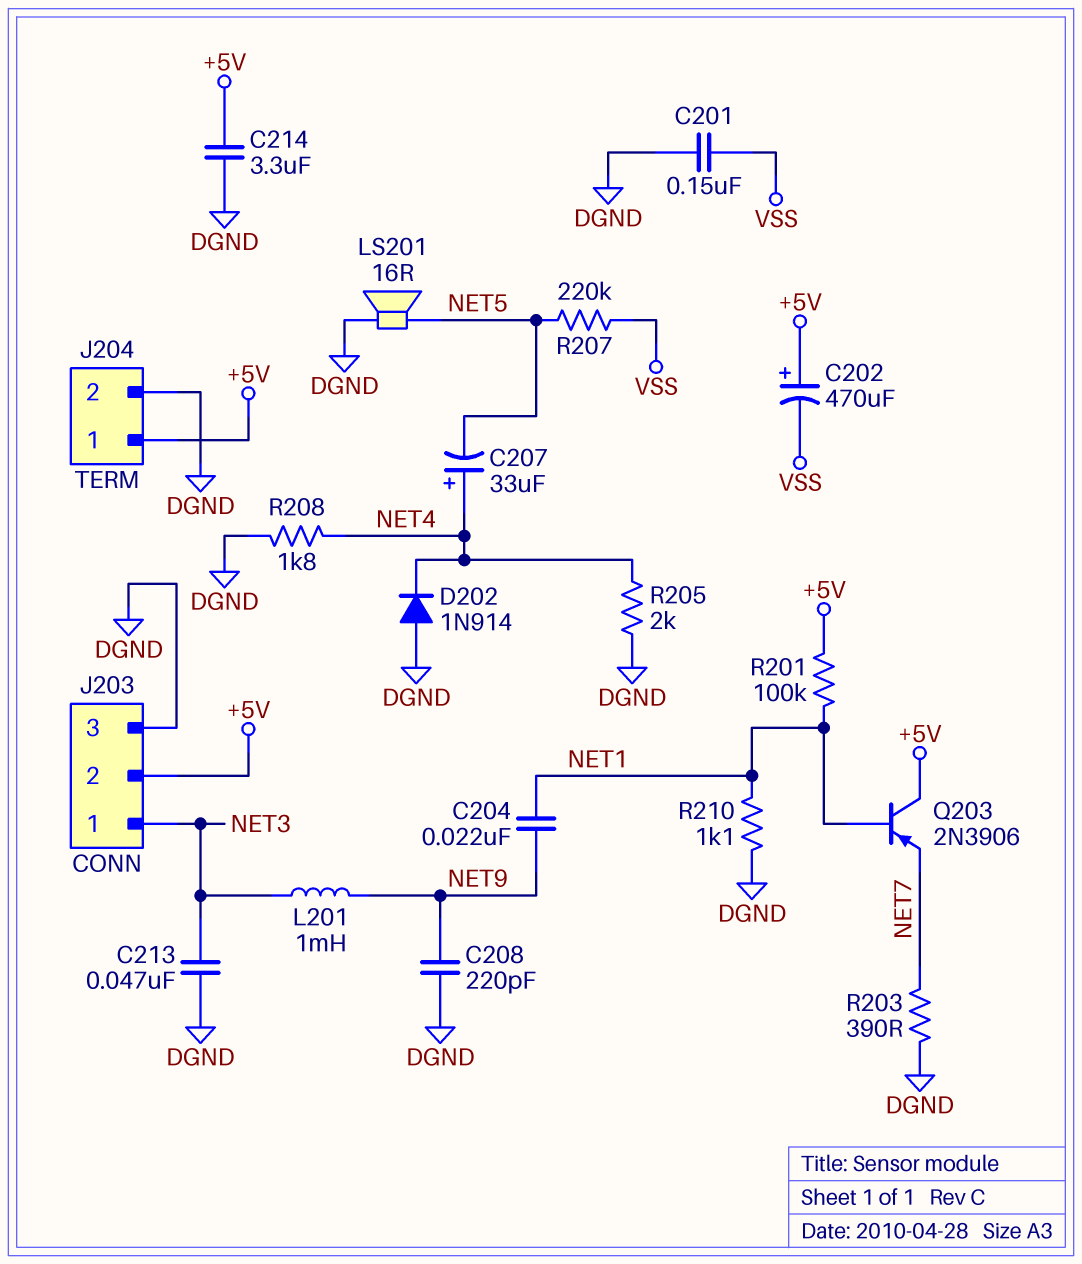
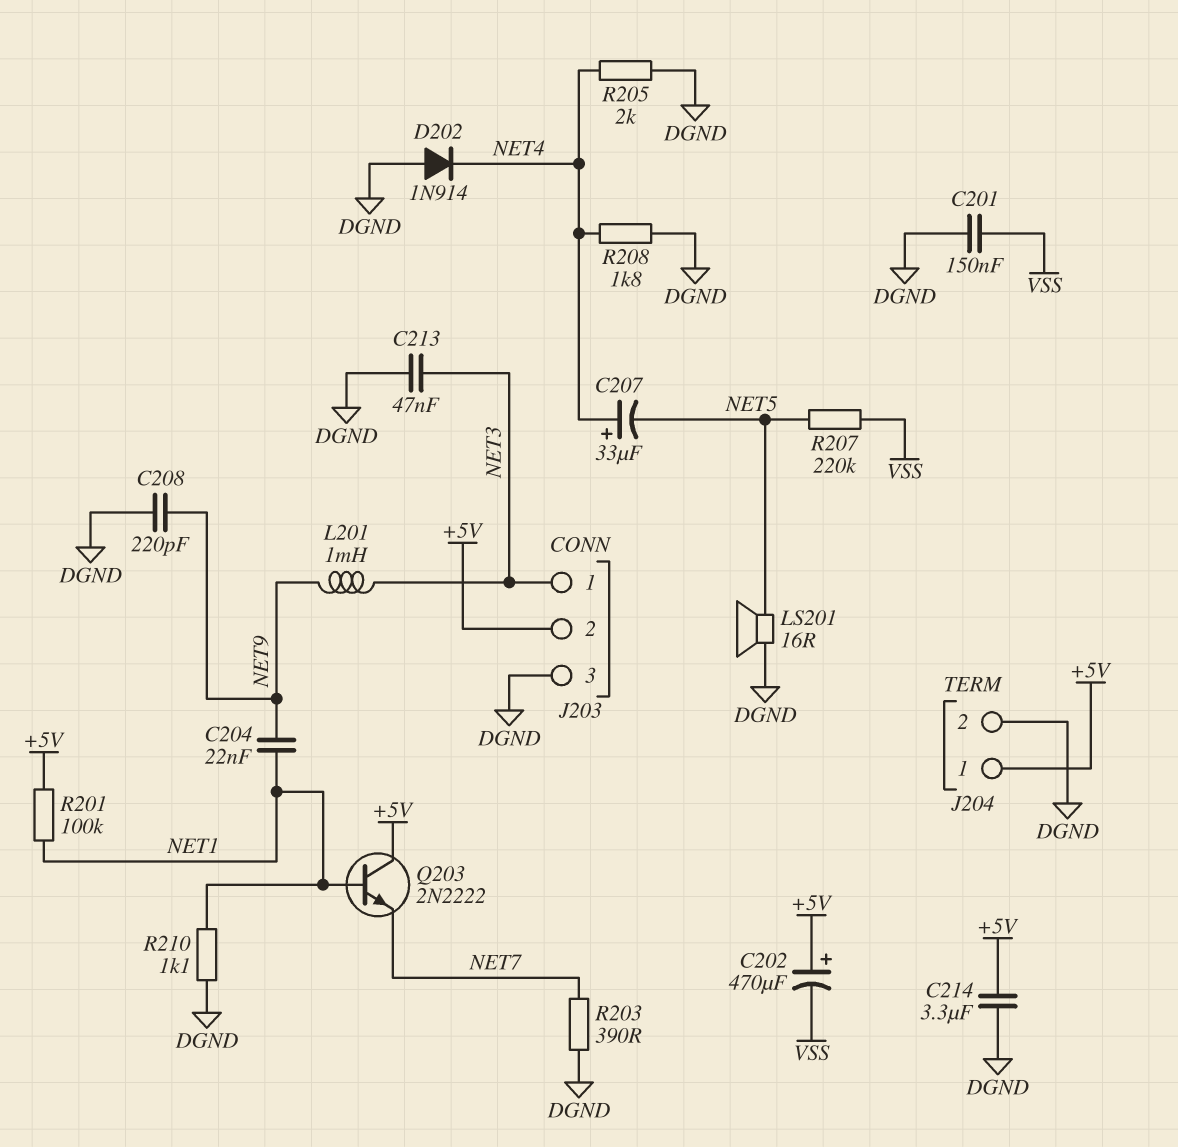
Q203: PNP 2N3906 (B NET1, C +5V, E NET7) -> NPN 2N2222 (B NET1, C +5V, E NET7)

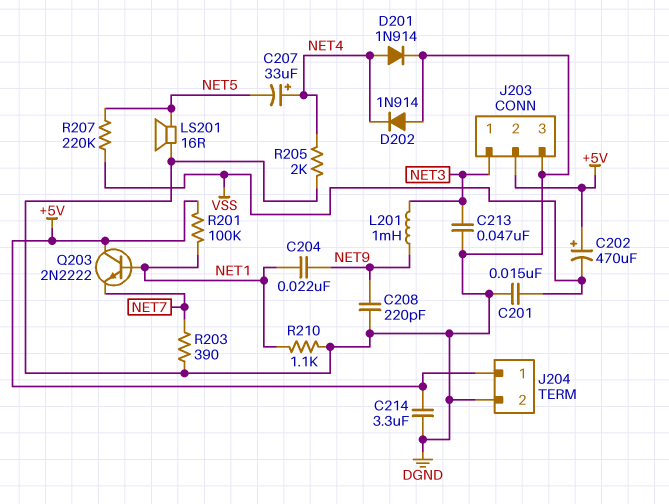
C201: 150nF (DGND, VSS) -> 15nF (DGND, VSS)
D201: none -> diode 1N914 (A NET4, K DGND)
R208: 1.8k (DGND, NET4) -> none

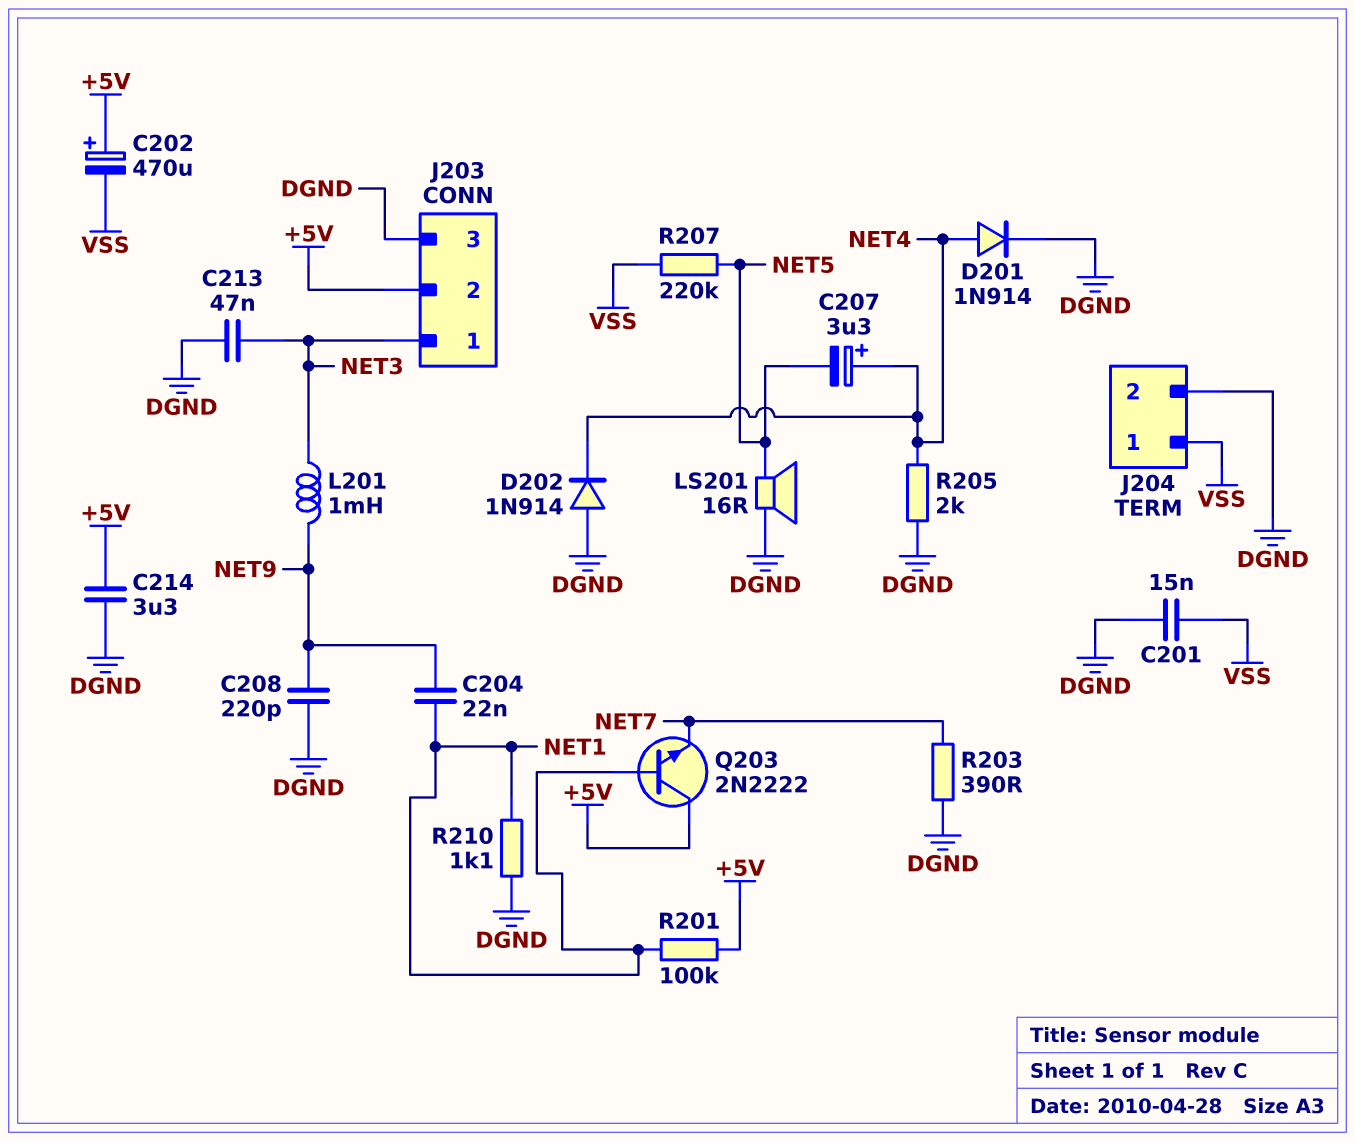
C207: 33uF (plus NET4, minus NET5) -> 3.3uF (plus NET4, minus NET5)
J204 pin 1: +5V -> VSS

